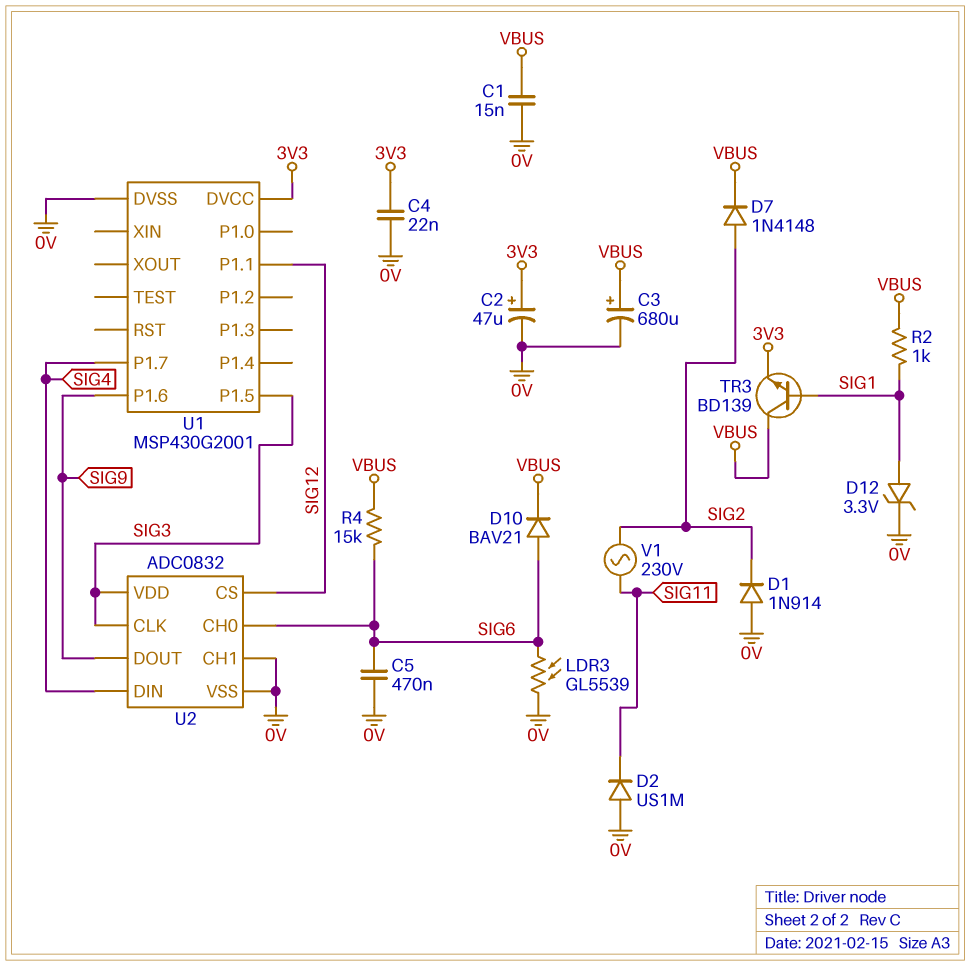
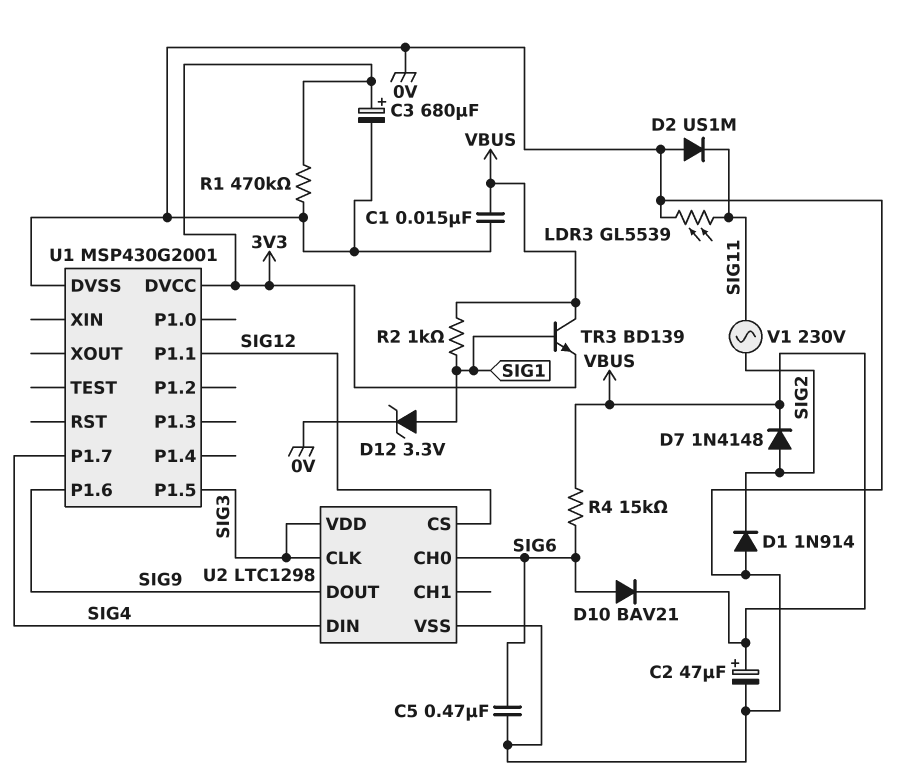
C2: 47uF (plus 3V3, minus 0V) -> 47uF (plus VBUS, minus 0V)
C3: 680uF (plus VBUS, minus 0V) -> 680uF (plus 3V3, minus 0V)
C4: 22nF (0V, 3V3) -> none
LDR3: GL5539 (0V, SIG6) -> GL5539 (0V, SIG11)
R1: none -> 470k (0V, 3V3)
U2: ADC0832 -> LTC1298
U2 pin CH1: 0V -> none

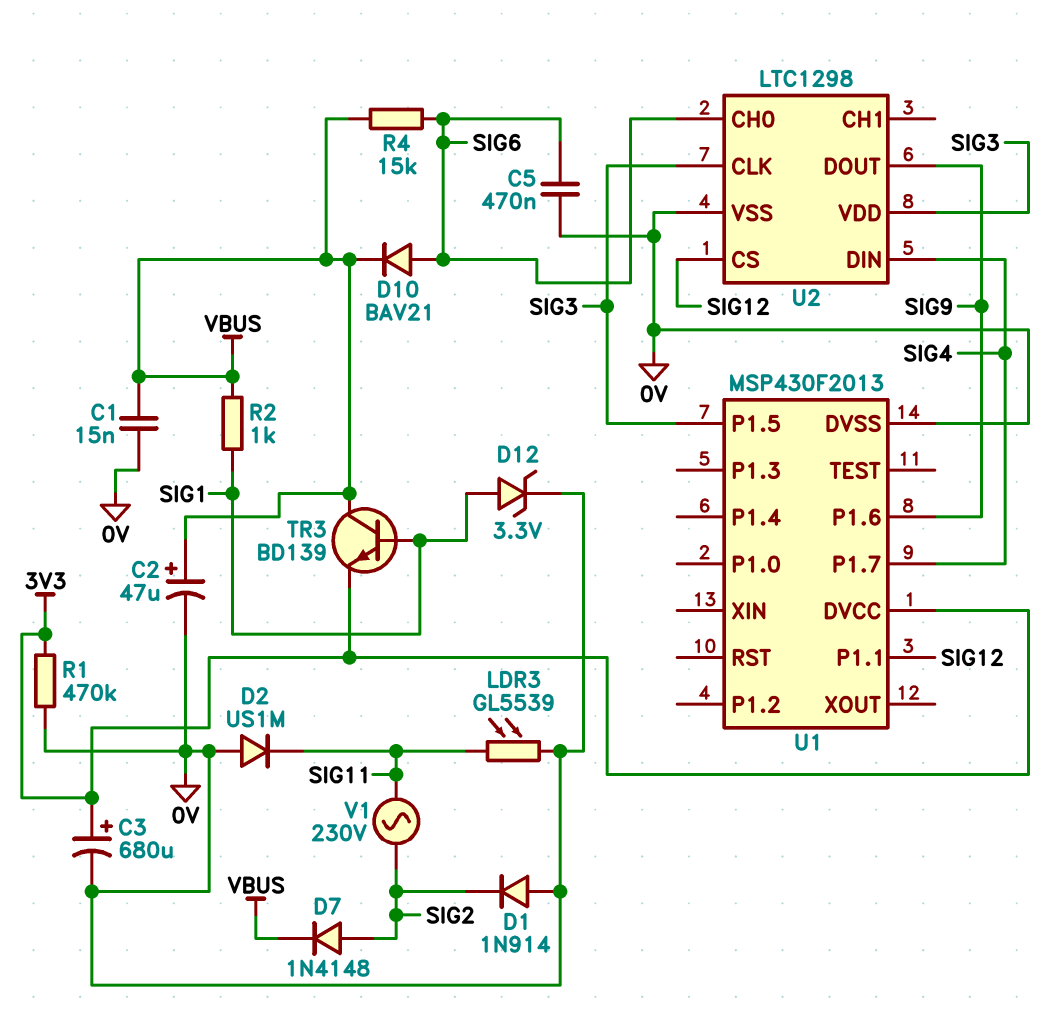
U1: MSP430G2001 -> MSP430F2013

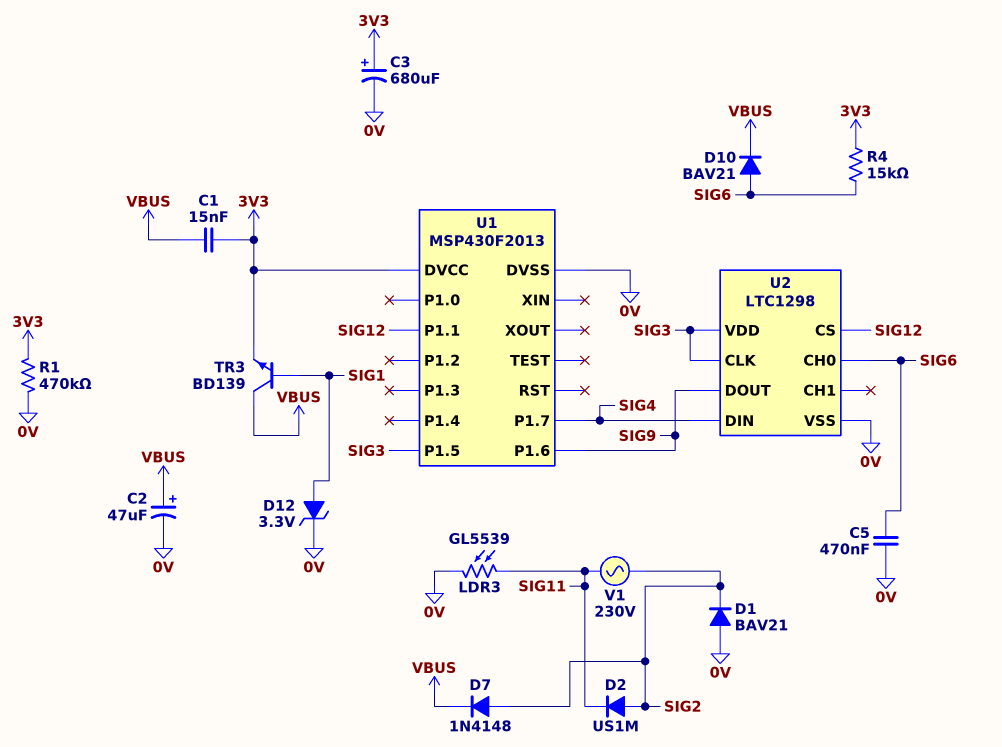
C1: 15nF (0V, VBUS) -> 15nF (3V3, VBUS)
D1: diode 1N914 (A 0V, K SIG2) -> diode BAV21 (A 0V, K SIG2)
D2: diode US1M (A 0V, K SIG11) -> diode US1M (A SIG2, K SIG11)
R2: 1k (SIG1, VBUS) -> none
R4: 15k (SIG6, VBUS) -> 15k (3V3, SIG6)

